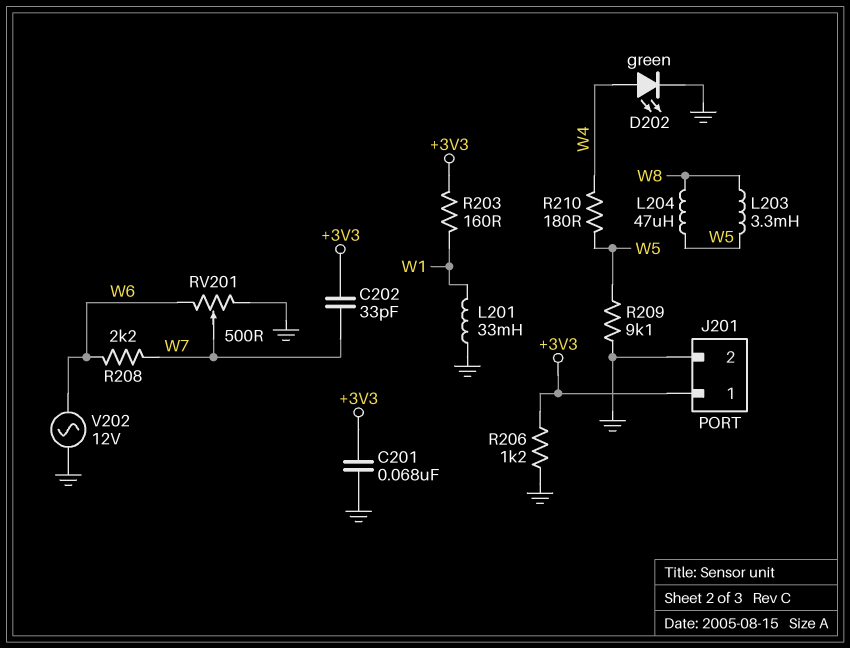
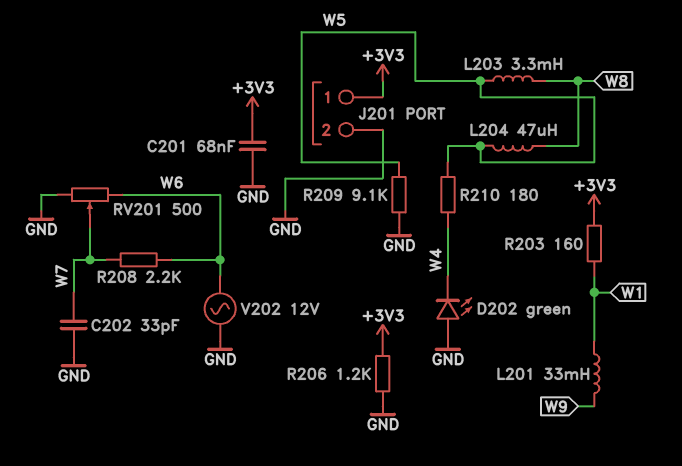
C202: 33pF (+3V3, W7) -> 33pF (GND, W7)
D202: LED green (A W4, K GND) -> LED green (A GND, K W4)
L201: 33mH (GND, W1) -> 33mH (W1, W9)

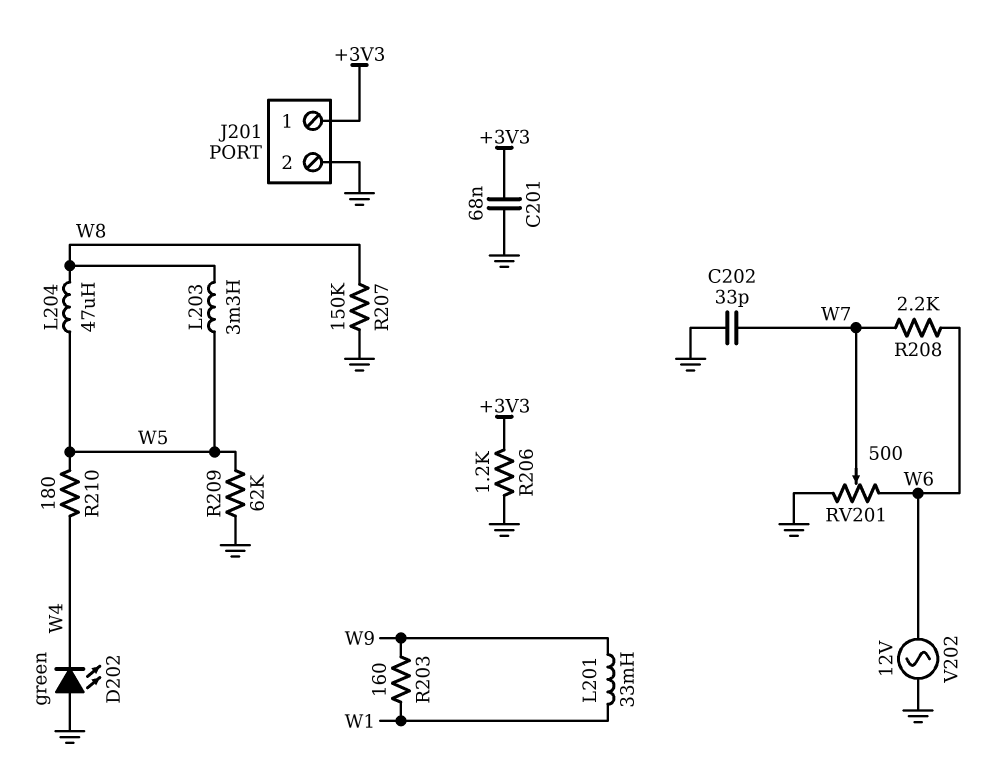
R203: 160 (+3V3, W1) -> 160 (W1, W9)
R207: none -> 150k (GND, W8)
R209: 9.1k (GND, W5) -> 62k (GND, W5)

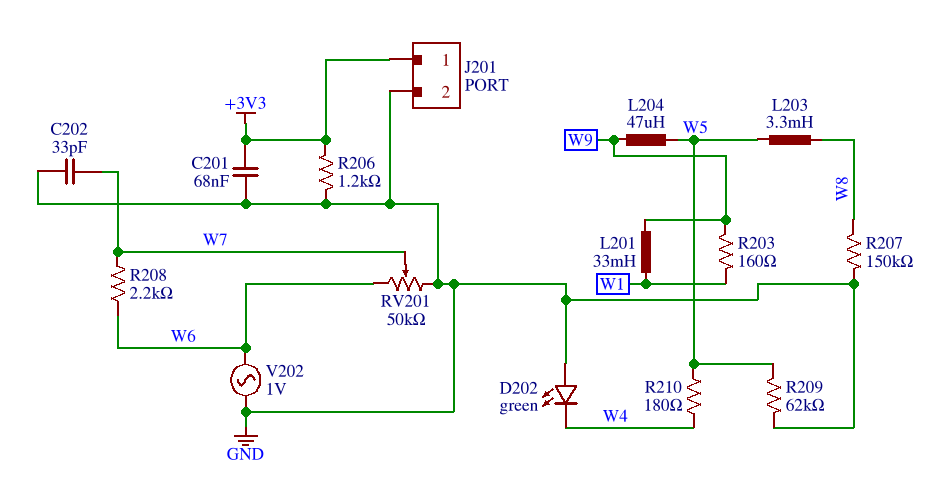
L204: 47uH (W5, W8) -> 47uH (W5, W9)
RV201: 500 (GND, W6, wiper W7) -> 50k (GND, W6, wiper W7)
V202: AC 12V (GND, W6) -> AC 1V (GND, W6)

